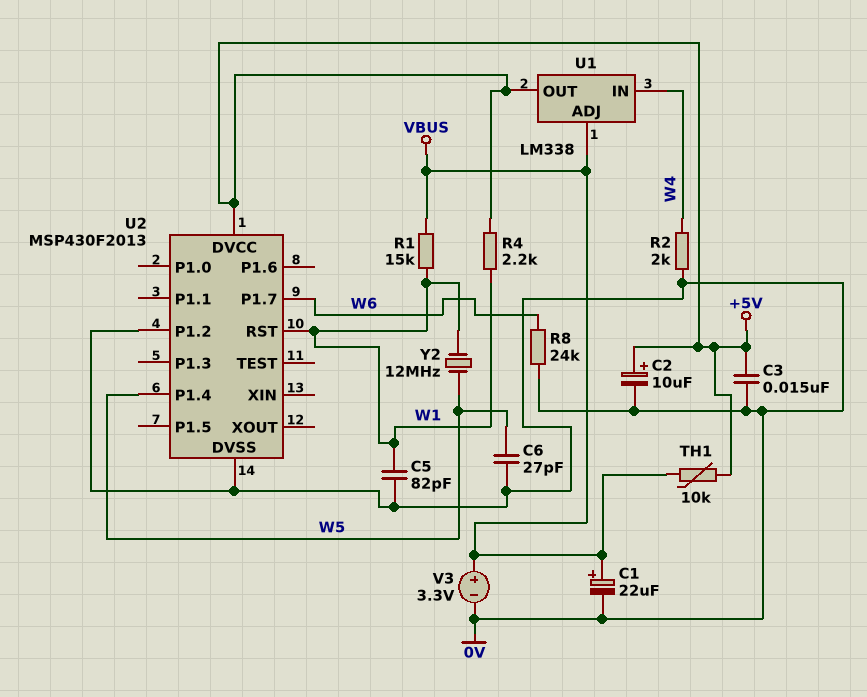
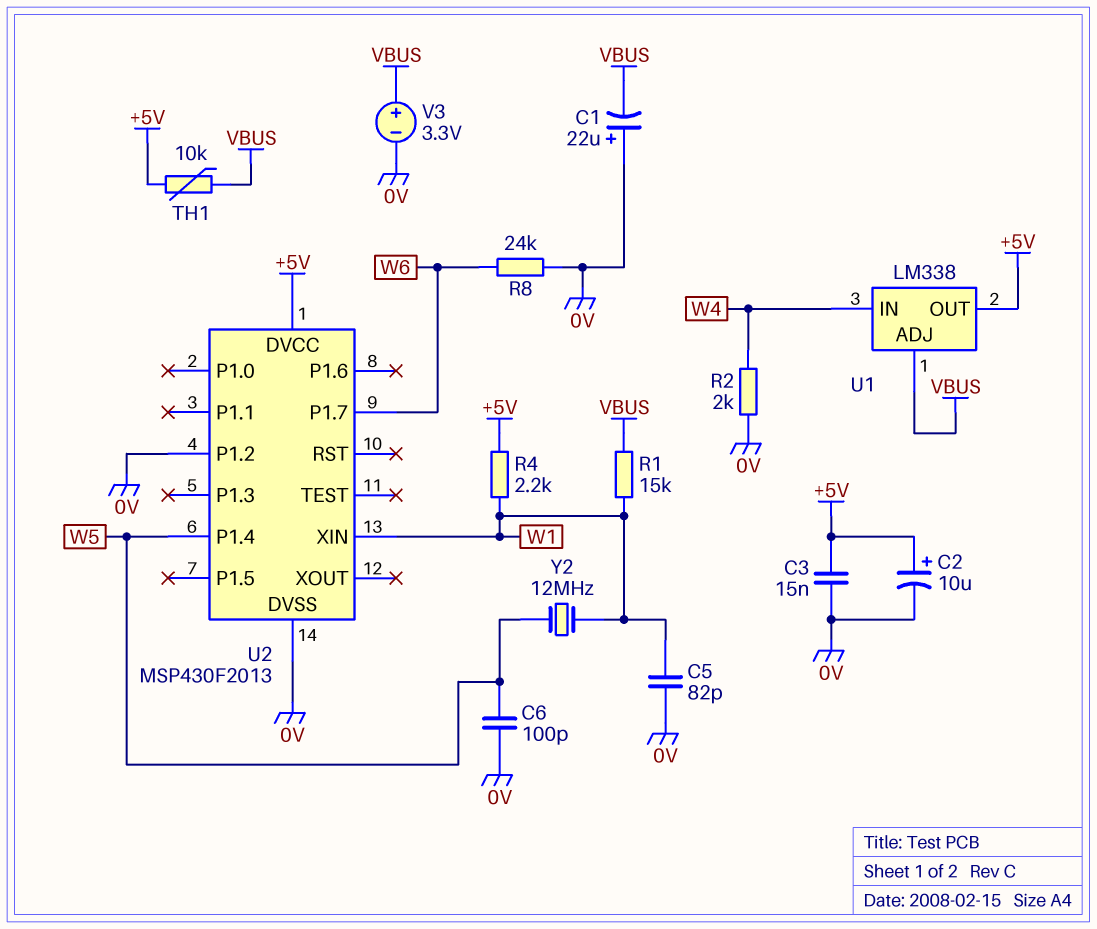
C1: 22uF (plus VBUS, minus 0V) -> 22uF (plus 0V, minus VBUS)
C6: 27pF (0V, W5) -> 100pF (0V, W5)
U2 pin RST: W1 -> none
U2 pin XIN: none -> W1

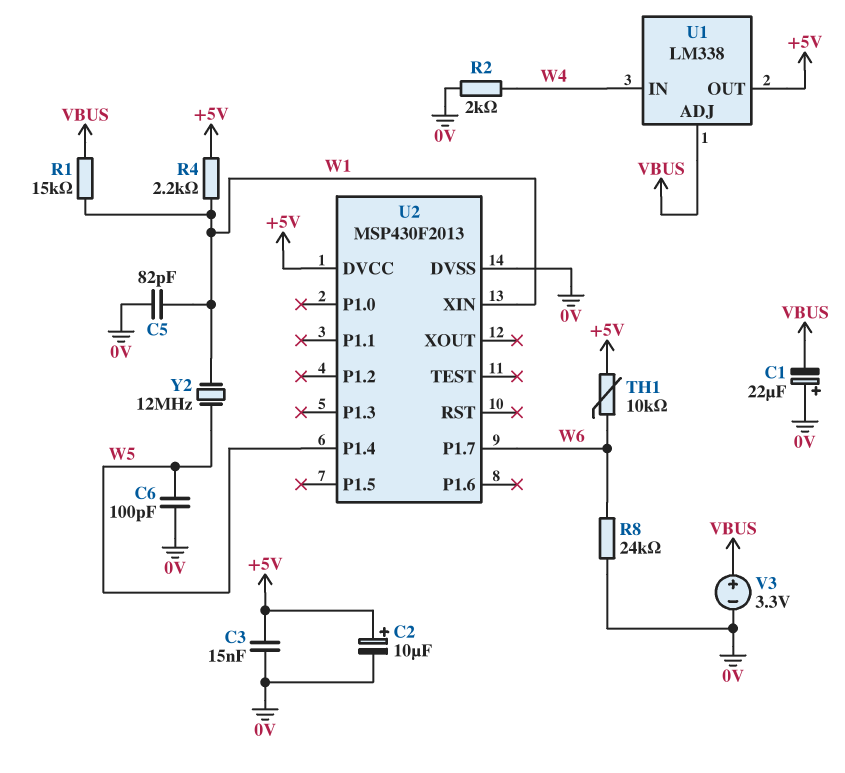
TH1: 10k (+5V, VBUS) -> 10k (+5V, W6)
U2 pin P1.2: 0V -> none

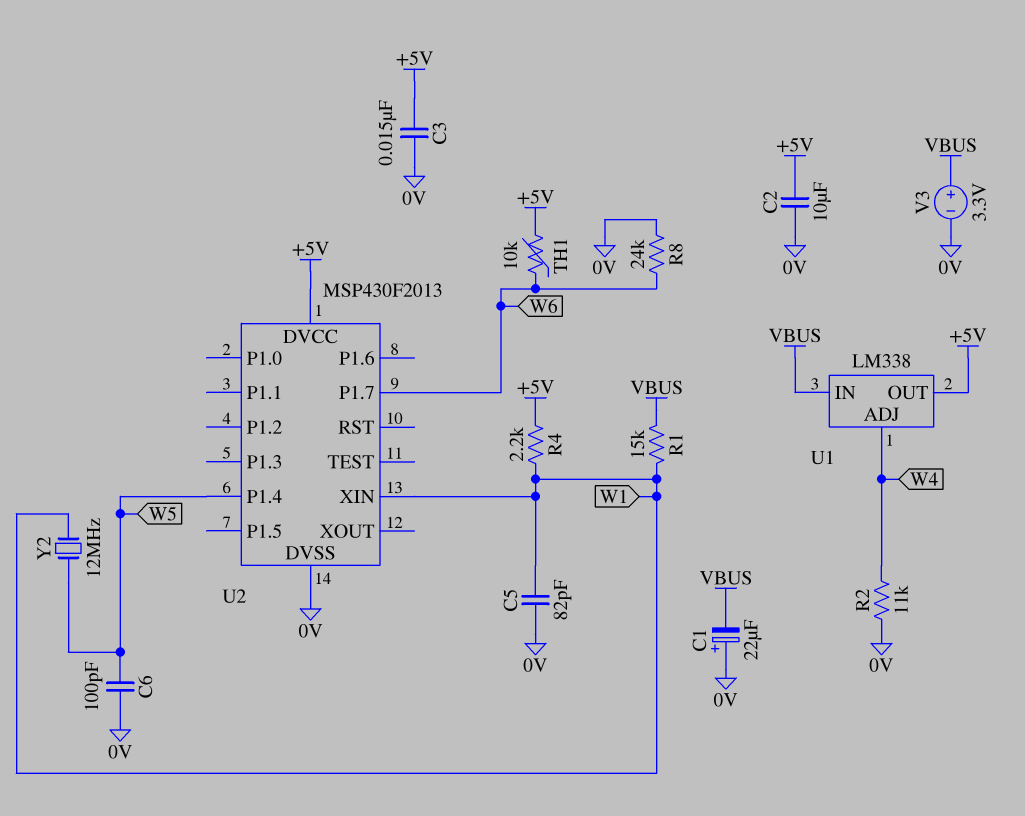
C2: 10uF (plus +5V, minus 0V) -> 10uF (+5V, 0V)
R2: 2k (0V, W4) -> 11k (0V, W4)
U1 pin ADJ: VBUS -> W4
U1 pin IN: W4 -> VBUS

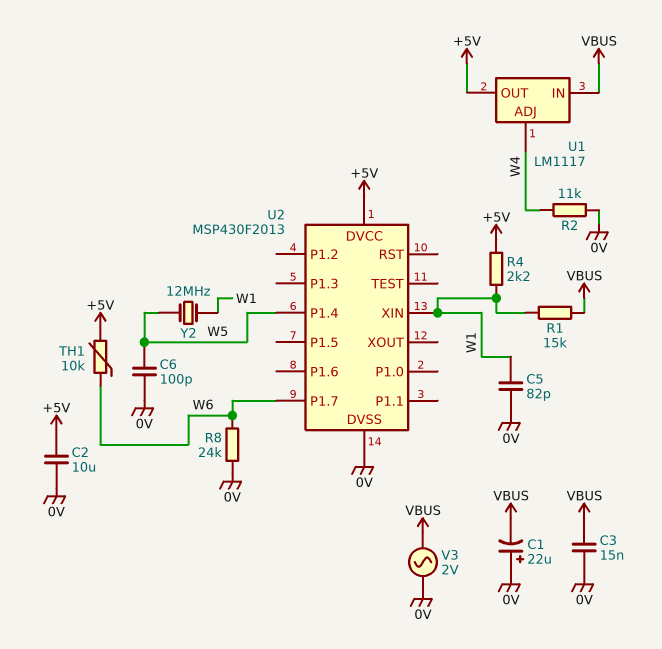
C3: 15nF (+5V, 0V) -> 15nF (0V, VBUS)
U1: LM338 -> LM1117
V3: 3.3V (plus VBUS, minus 0V) -> AC 2V (0V, VBUS)

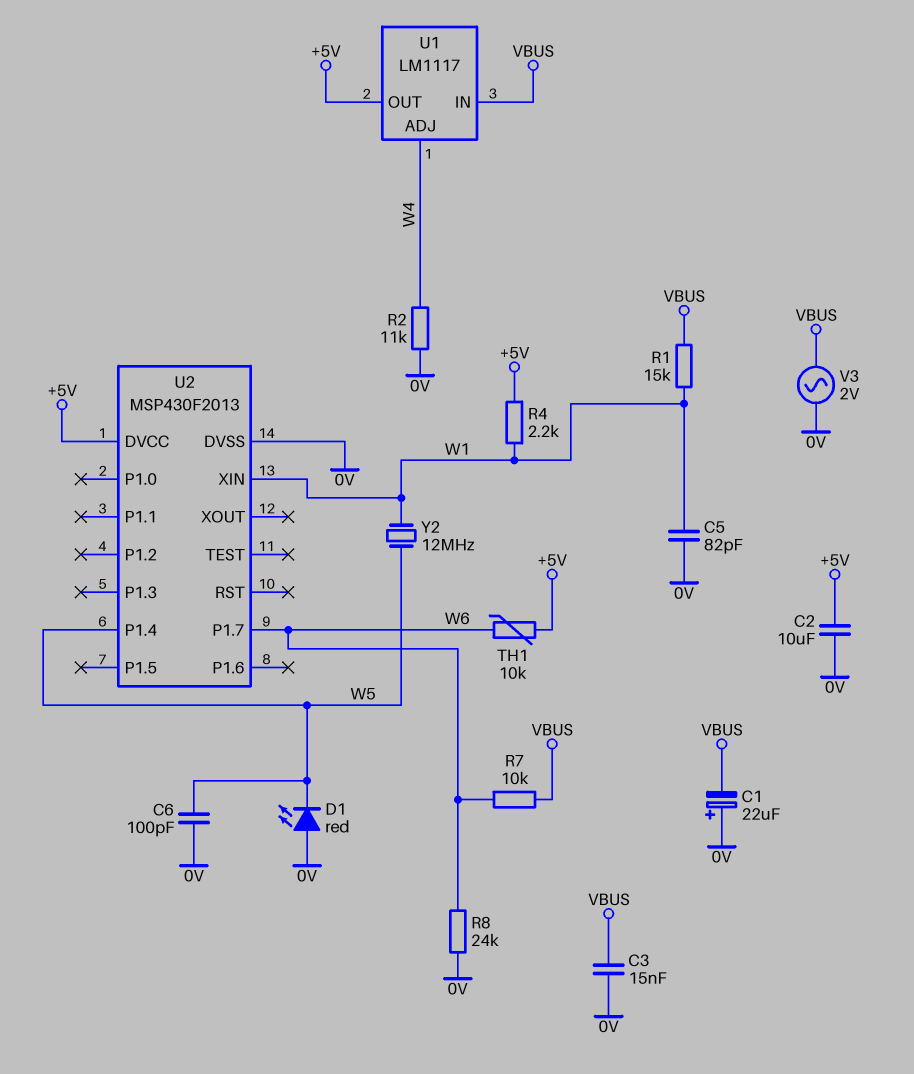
D1: none -> LED red (A 0V, K W5)
R7: none -> 10k (VBUS, W6)

